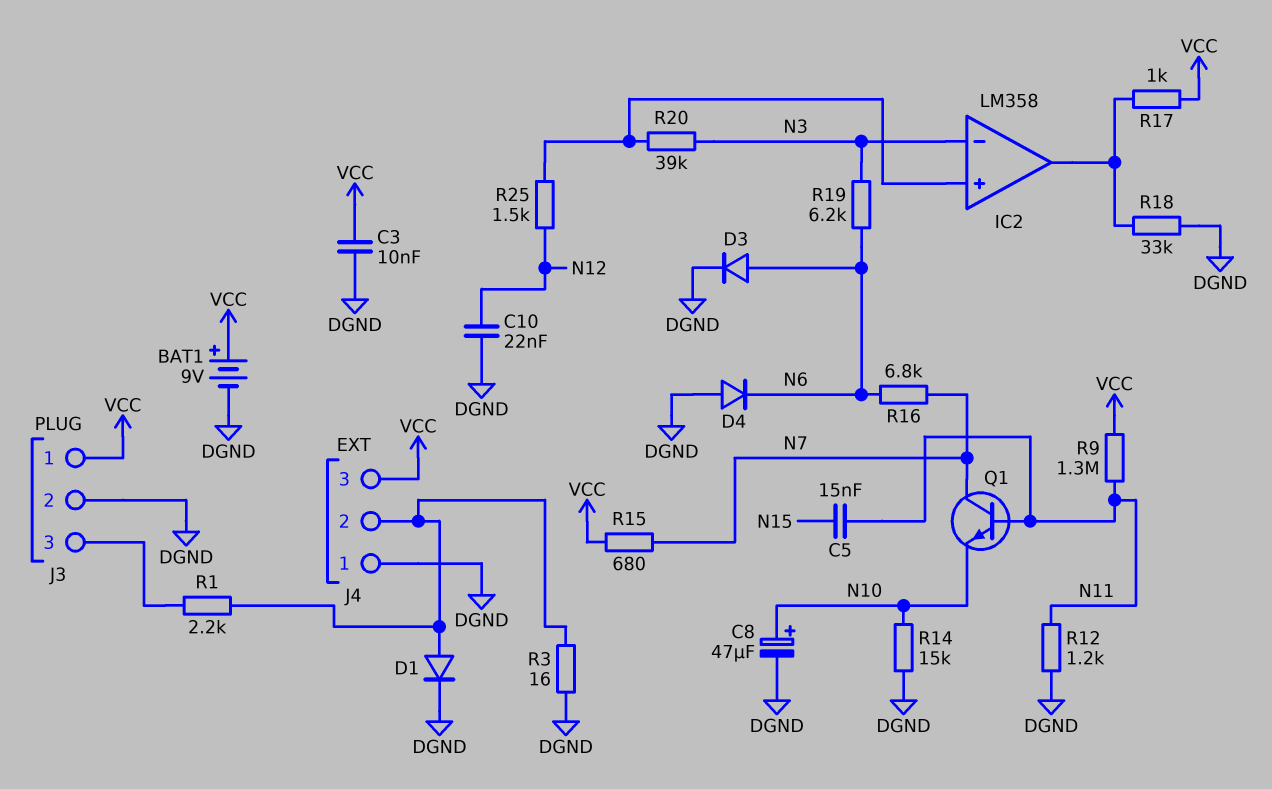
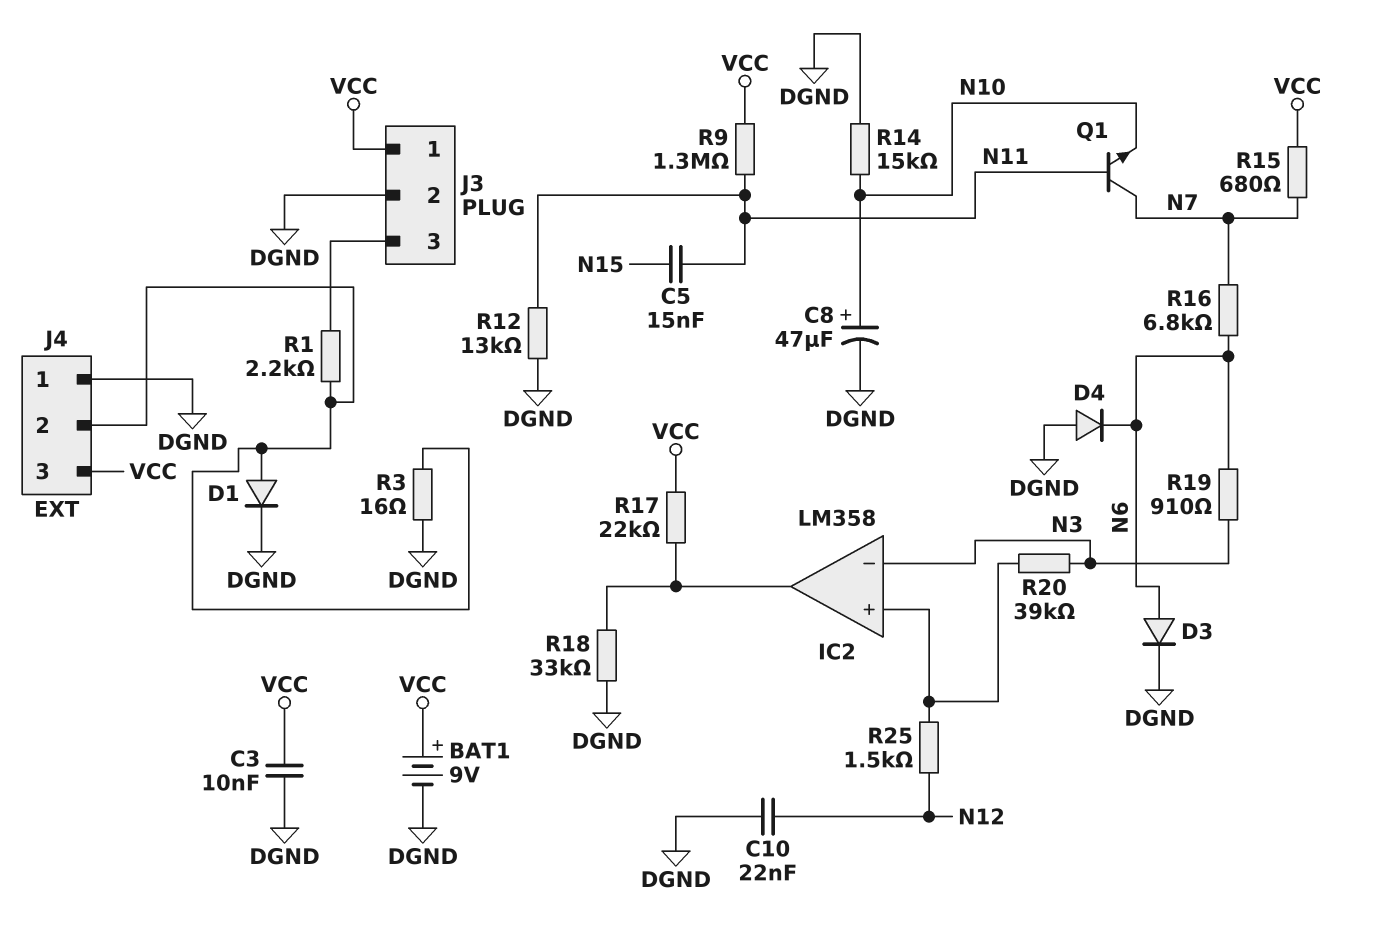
R12: 1.2k (DGND, N11) -> 13k (DGND, N11)
R17: 1k (IC2/out, VCC) -> 22k (IC2/out, VCC)
R19: 6.2k (N3, N6) -> 910 (N3, N6)

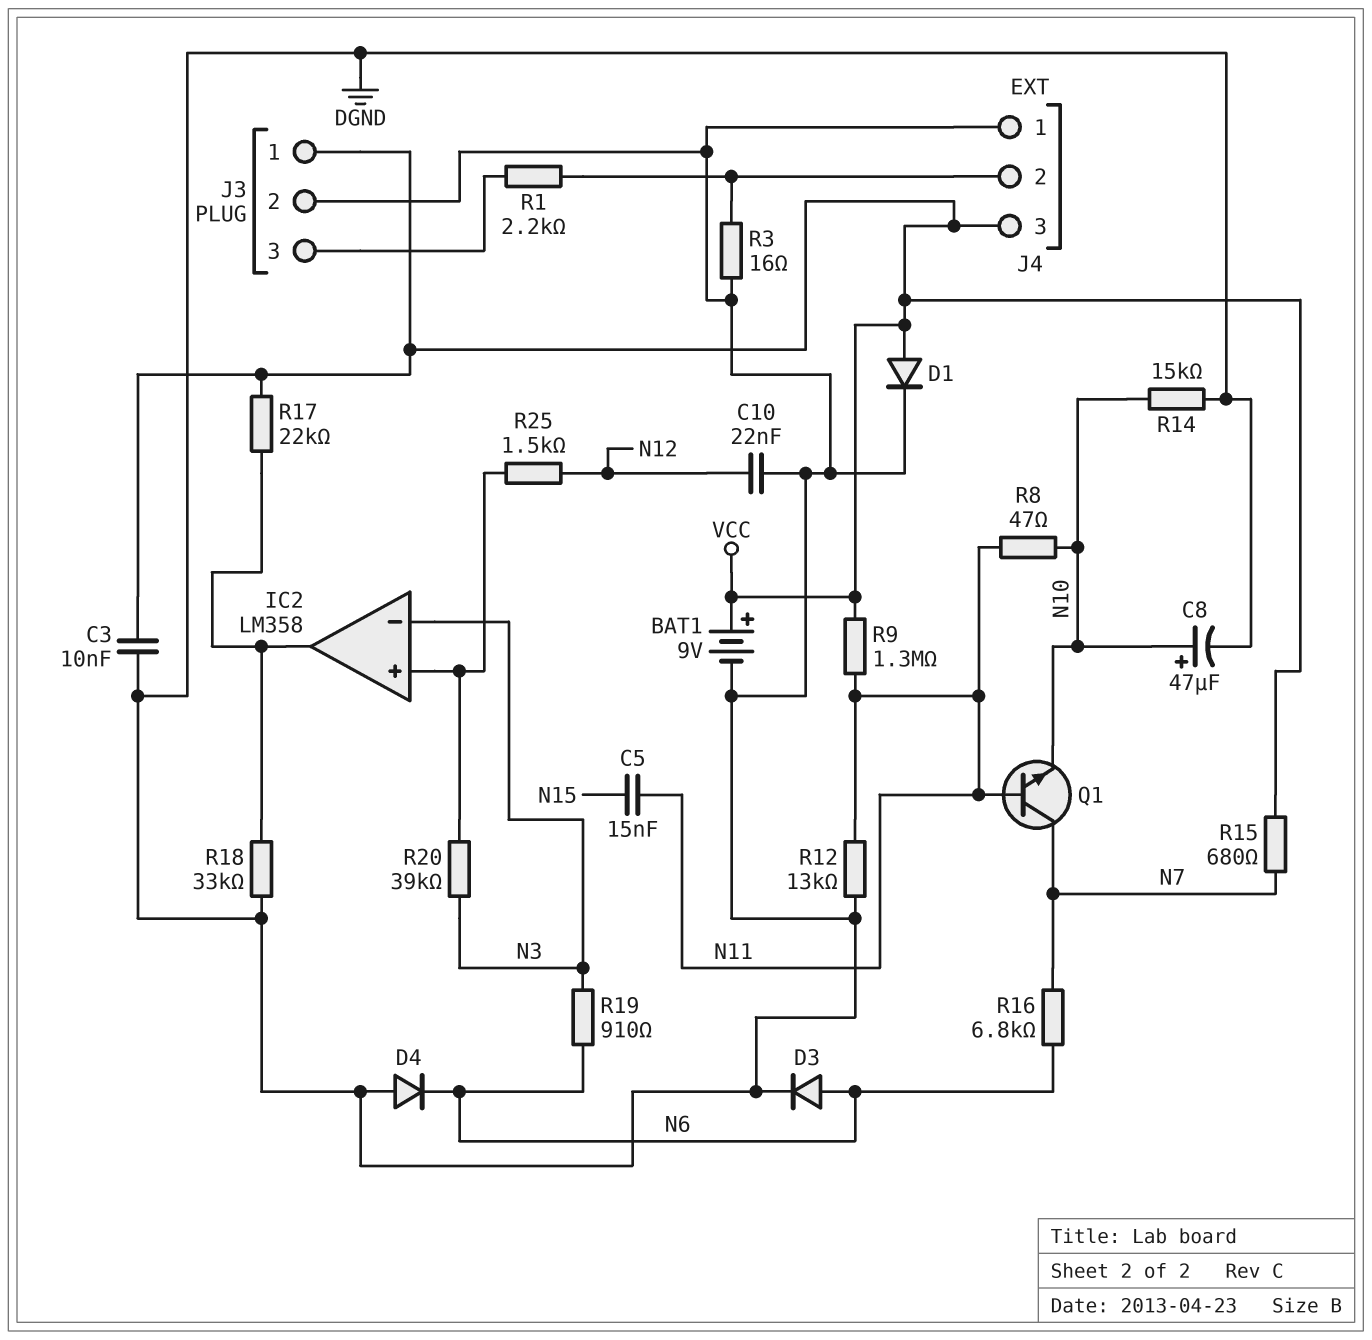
D1: diode (A J4/2, K DGND) -> diode (A VCC, K DGND)
R8: none -> 47 (N10, N11)

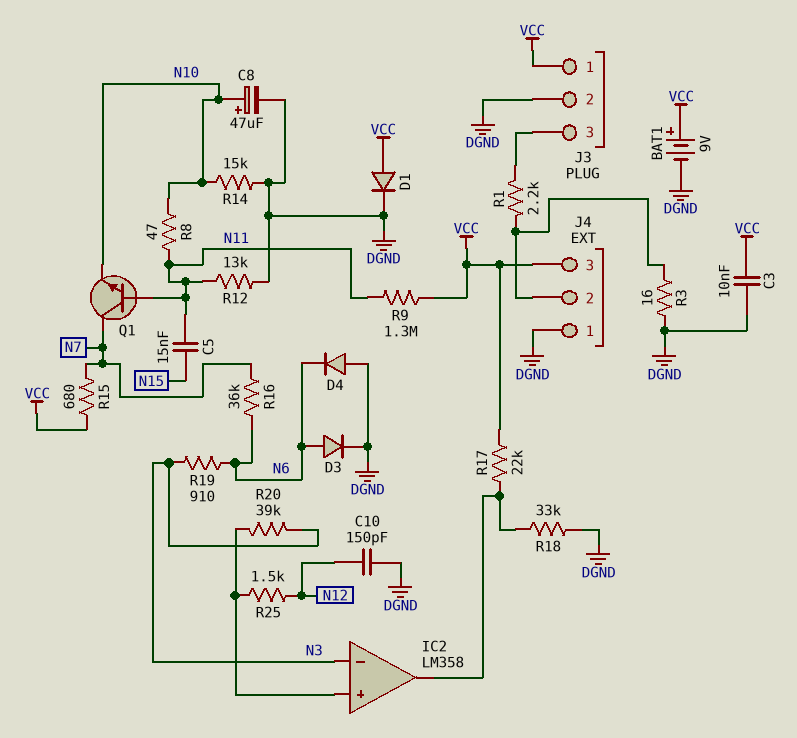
C10: 22nF (DGND, N12) -> 150pF (DGND, N12)
R16: 6.8k (N6, N7) -> 36k (N6, N7)

